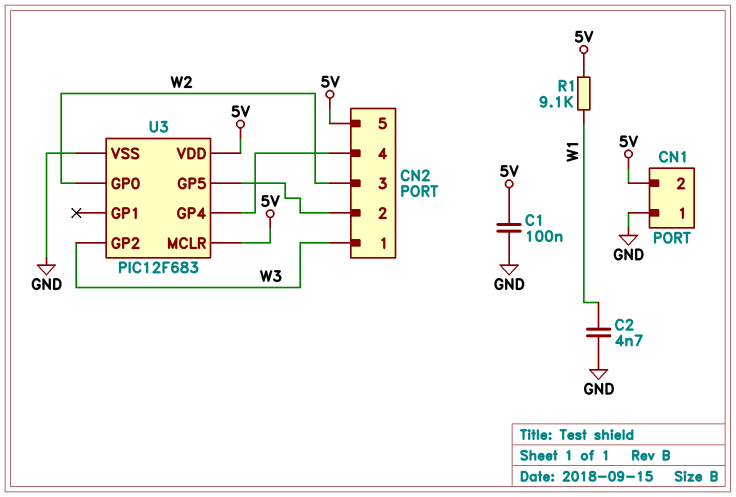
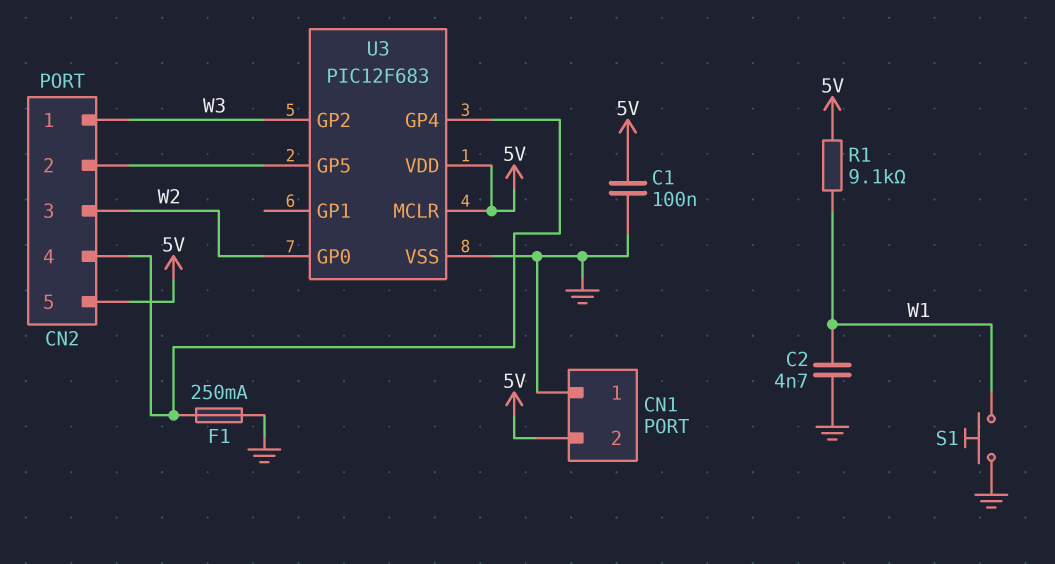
F1: none -> 250mA (CN2/4, GND)
S1: none -> button (GND, W1)

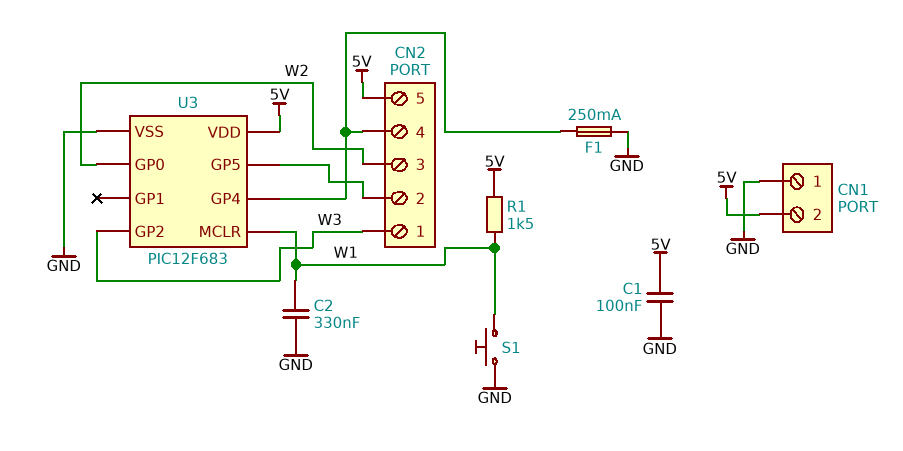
C2: 4.7nF (GND, W1) -> 330nF (GND, W1)
R1: 9.1k (5V, W1) -> 1.5k (5V, W1)
U3 pin MCLR: 5V -> W1

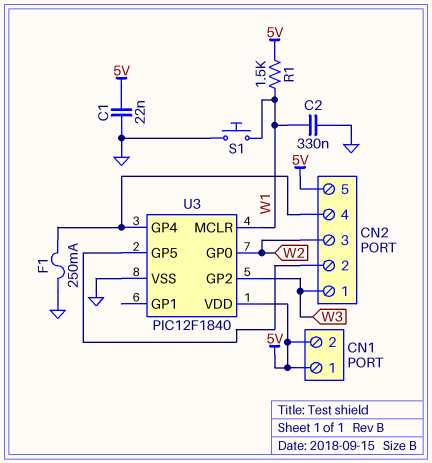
C1: 100nF (5V, GND) -> 22nF (5V, GND)
CN1 pin 1: GND -> 5V
U3: PIC12F683 -> PIC12F1840

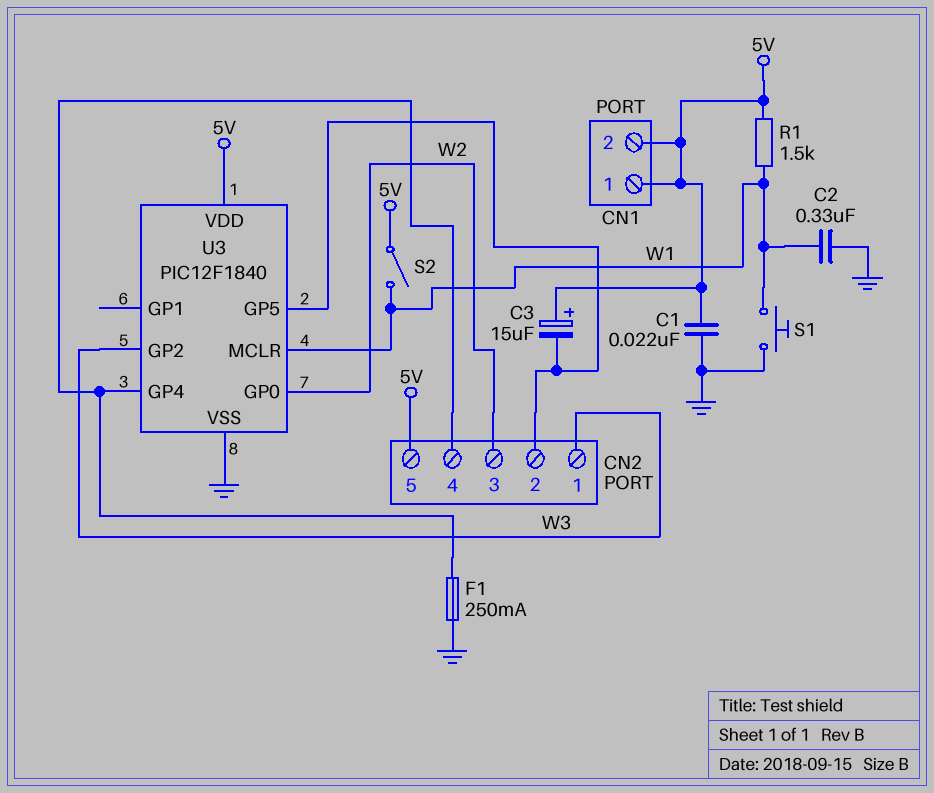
C3: none -> 15uF (plus 5V, minus CN2/2)
S2: none -> switch (5V, W1)

